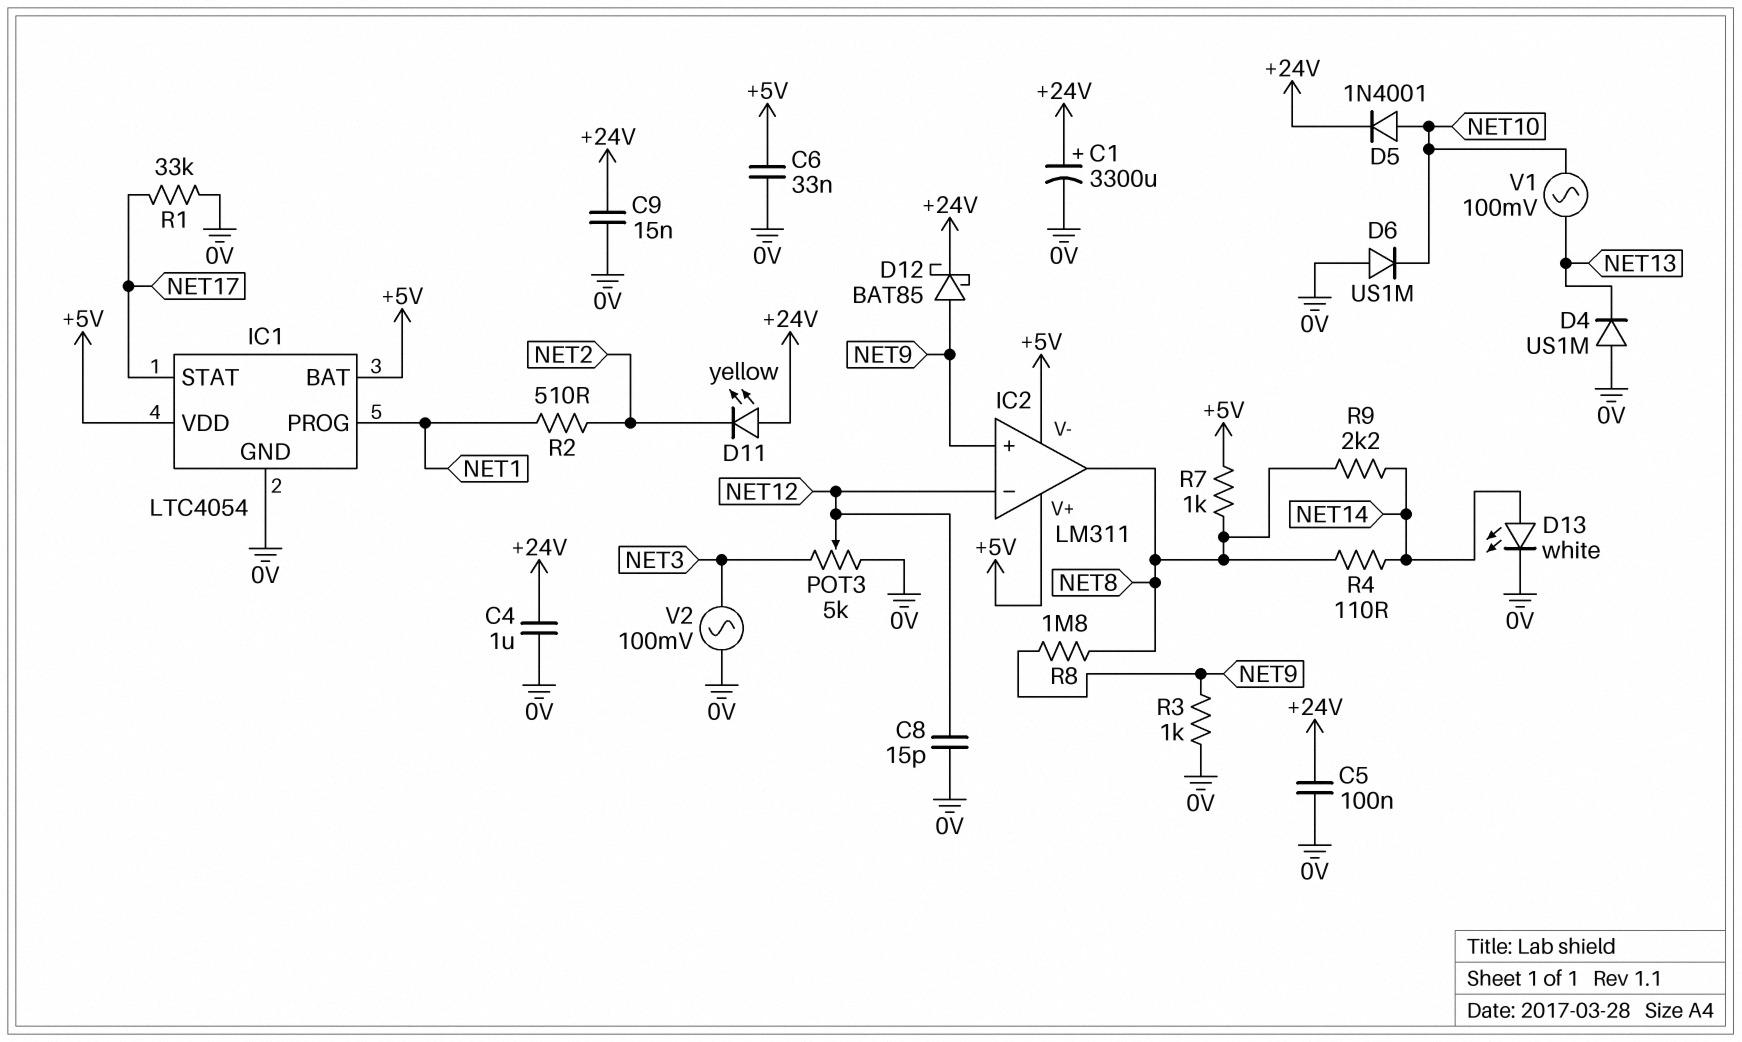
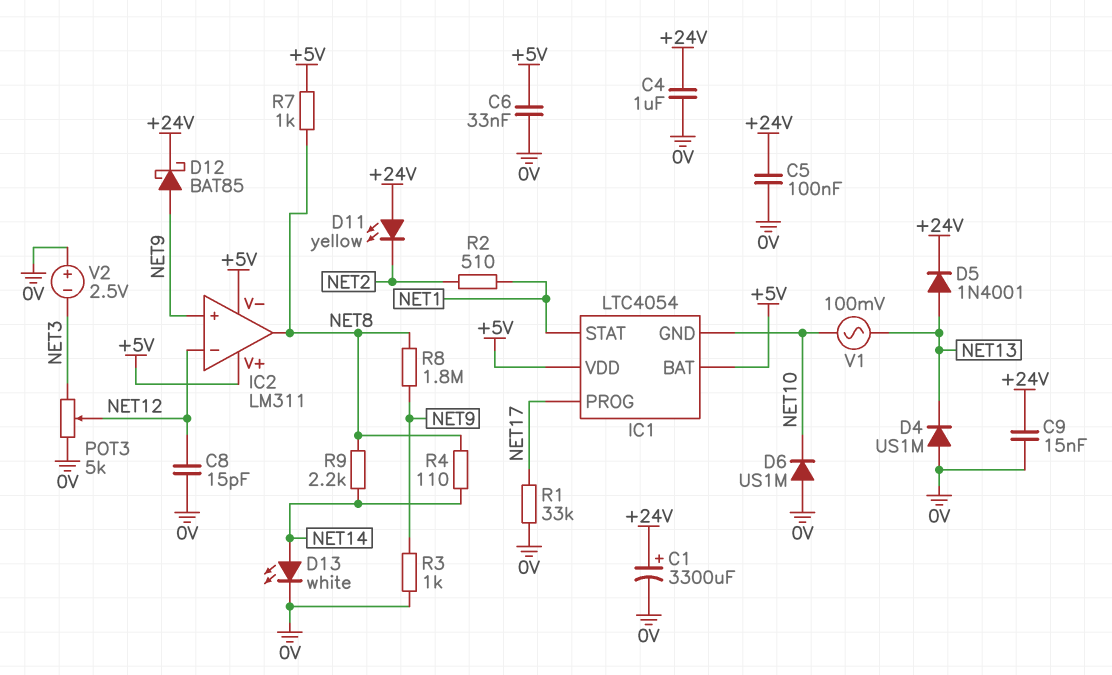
D5: diode 1N4001 (A NET10, K +24V) -> diode 1N4001 (A NET13, K +24V)
IC1 pin GND: 0V -> NET10
IC1 pin PROG: NET1 -> NET17
IC1 pin STAT: NET17 -> NET1
V2: AC 100mV (0V, NET3) -> 2.5V (plus 0V, minus NET3)

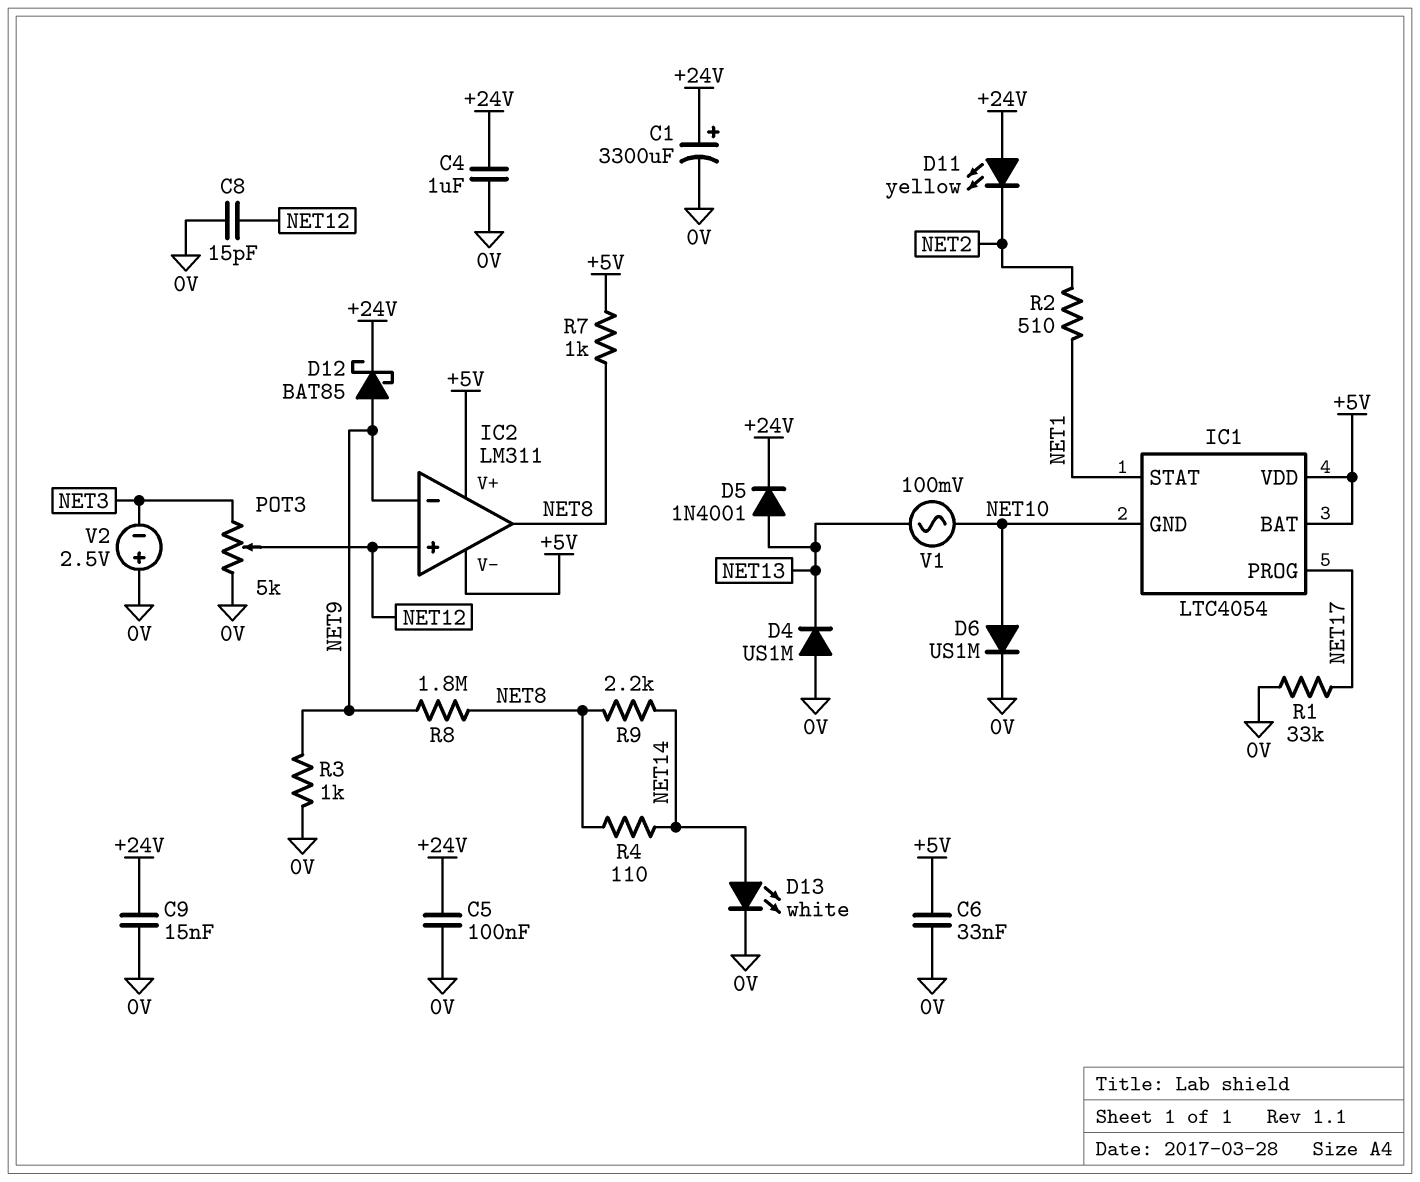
D6: diode US1M (A 0V, K NET10) -> diode US1M (A NET10, K 0V)
IC2 pin in+: NET9 -> NET12
IC2 pin in-: NET12 -> NET9

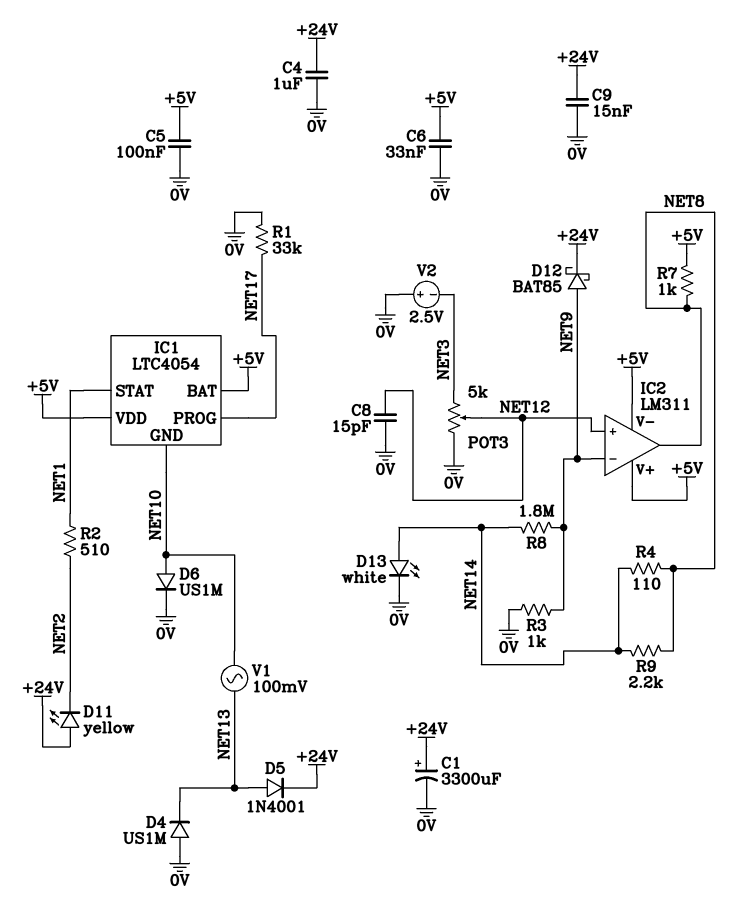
C5: 100nF (+24V, 0V) -> 100nF (+5V, 0V)
R8: 1.8M (NET8, NET9) -> 1.8M (NET9, NET14)

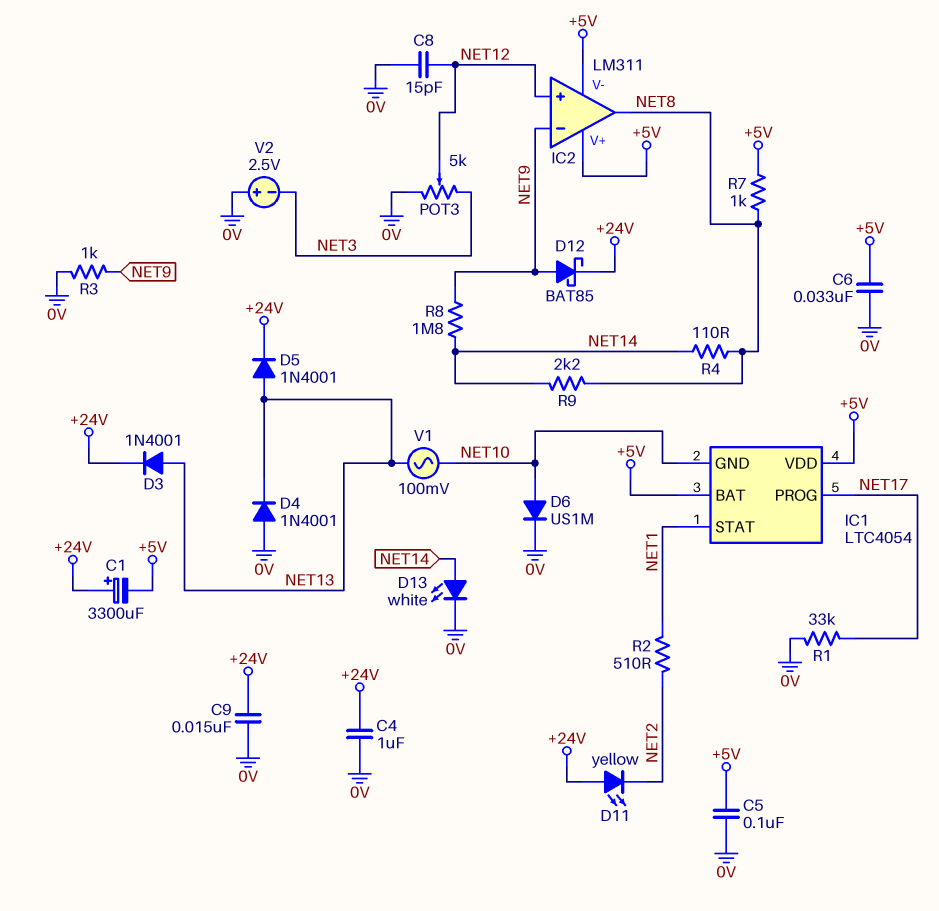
C1: 3300uF (plus +24V, minus 0V) -> 3300uF (plus +24V, minus +5V)
D3: none -> diode 1N4001 (A NET13, K +24V)
D4: diode US1M (A 0V, K NET13) -> diode 1N4001 (A 0V, K NET13)

